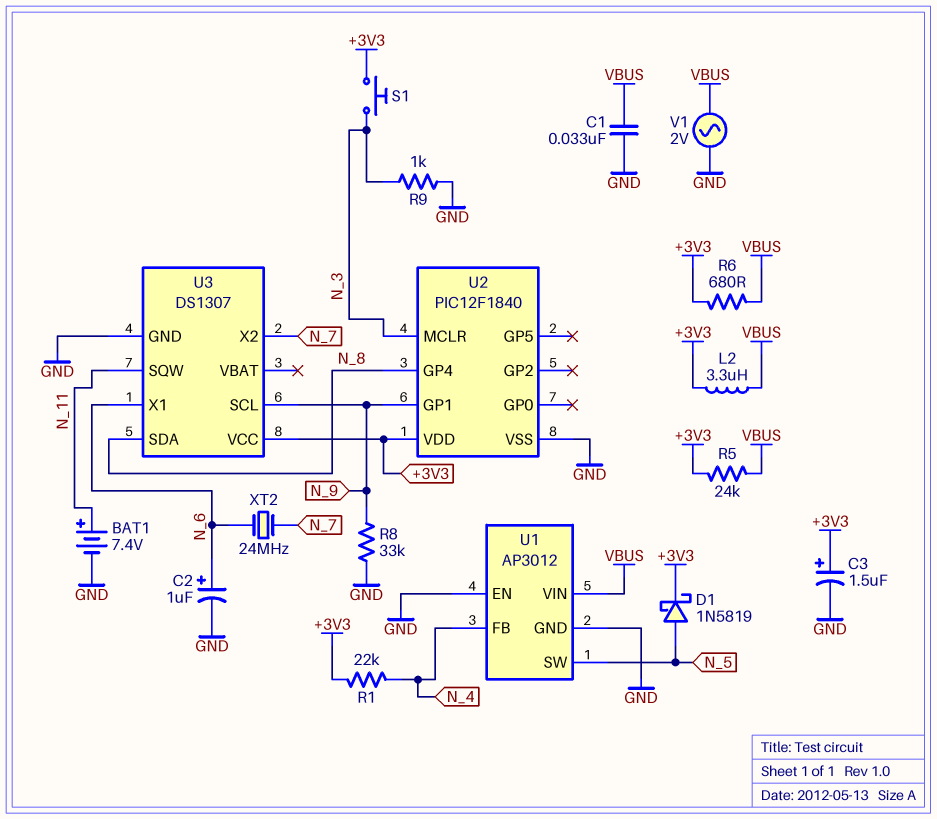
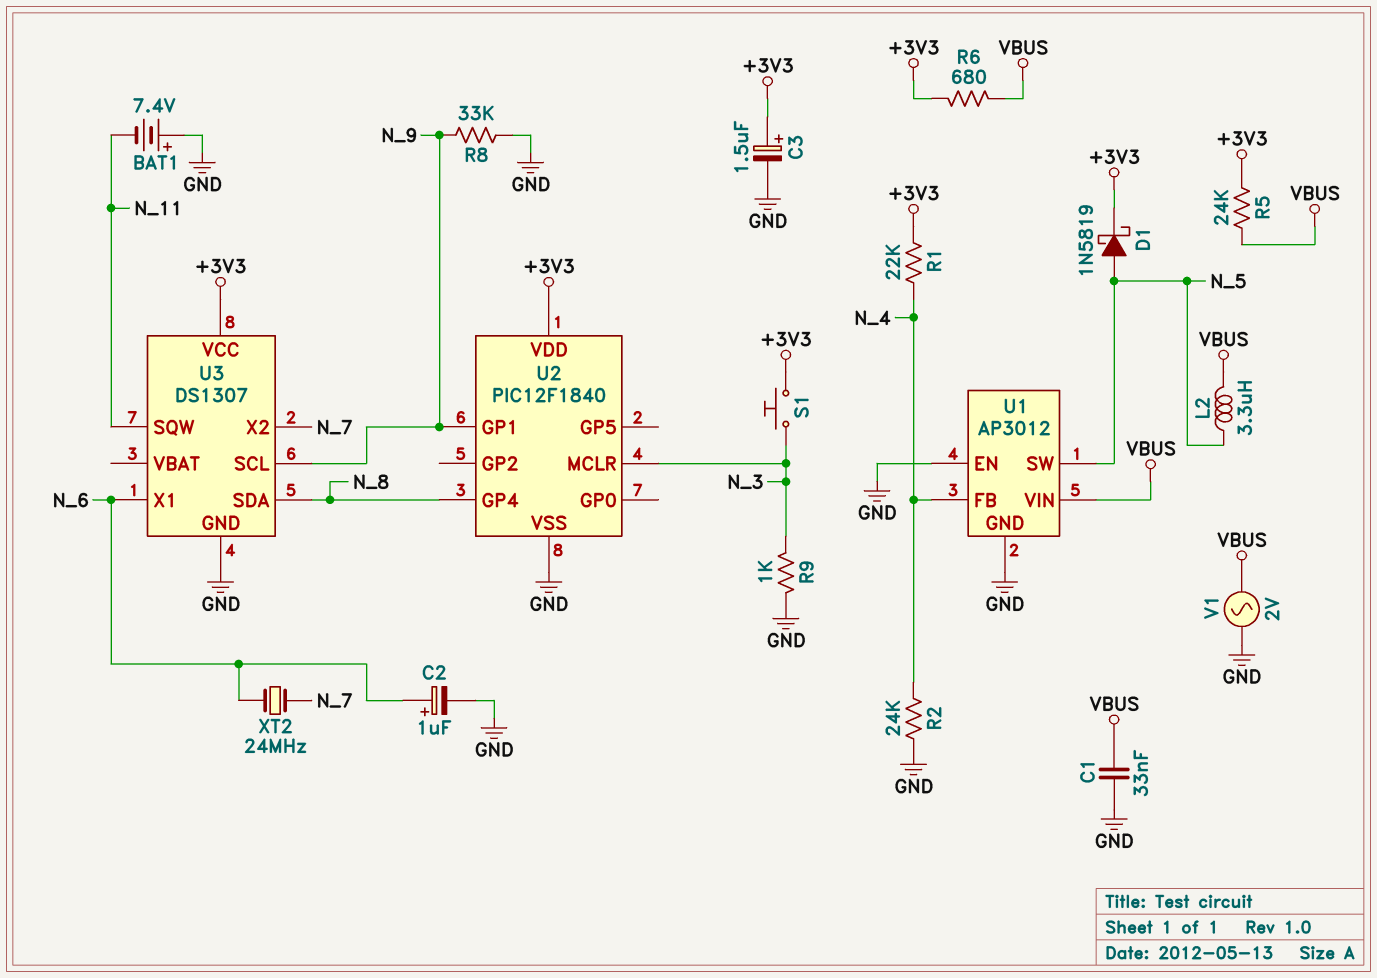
BAT1: 7.4V (plus N_11, minus GND) -> 7.4V (plus GND, minus N_11)
L2: 3.3uH (+3V3, VBUS) -> 3.3uH (N_5, VBUS)
R2: none -> 24k (GND, N_4)

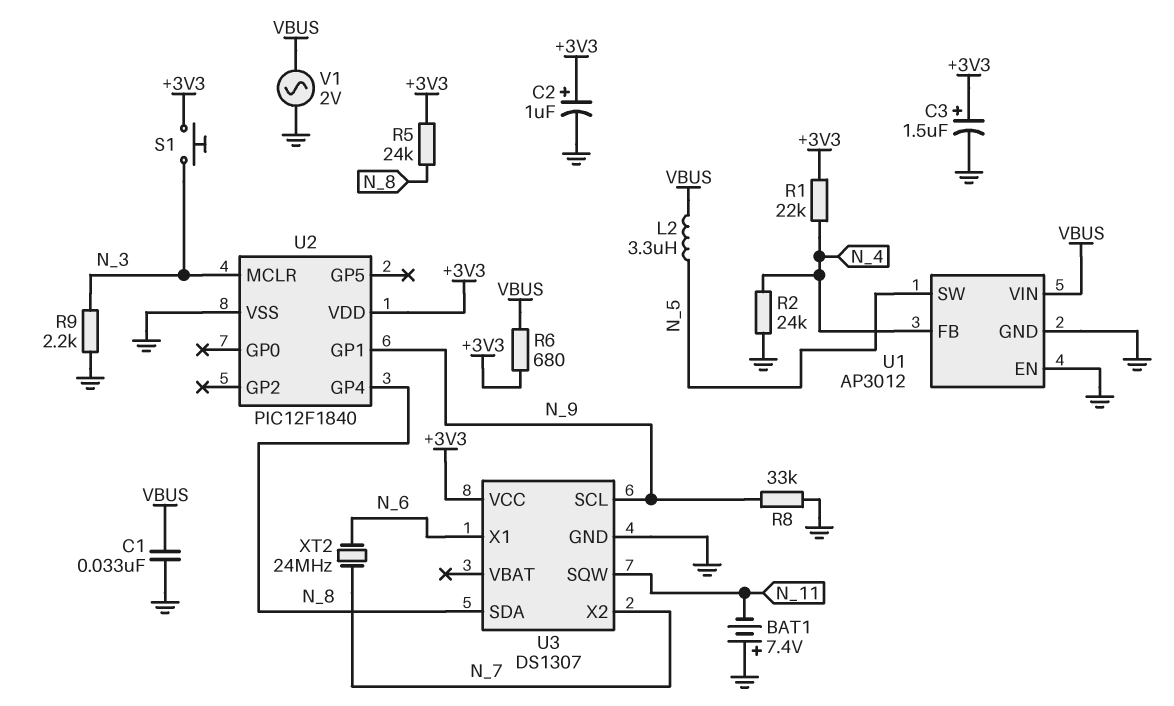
C2: 1uF (plus N_6, minus GND) -> 1uF (plus +3V3, minus GND)
D1: schottky 1N5819 (A N_5, K +3V3) -> none
R5: 24k (+3V3, VBUS) -> 24k (+3V3, N_8)
R9: 1k (GND, N_3) -> 2.2k (GND, N_3)

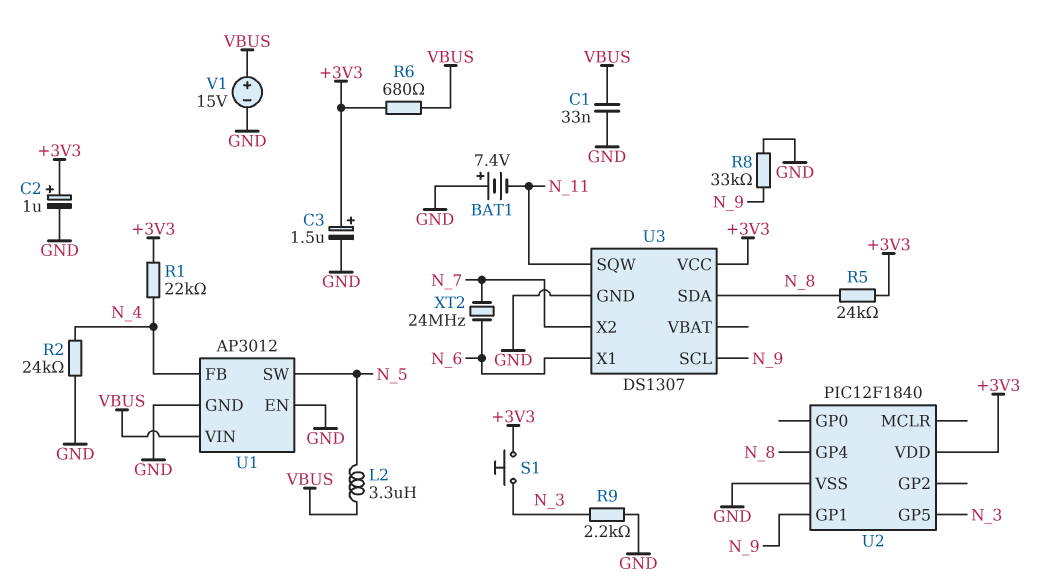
U2 pin GP5: none -> N_3
U2 pin MCLR: N_3 -> none
V1: AC 2V (GND, VBUS) -> 15V (plus VBUS, minus GND)

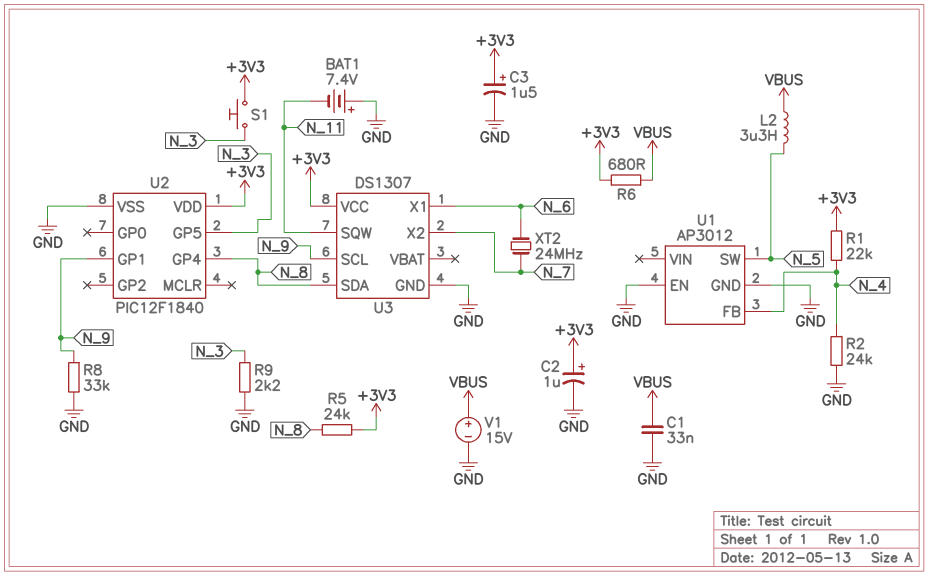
U1 pin VIN: VBUS -> none

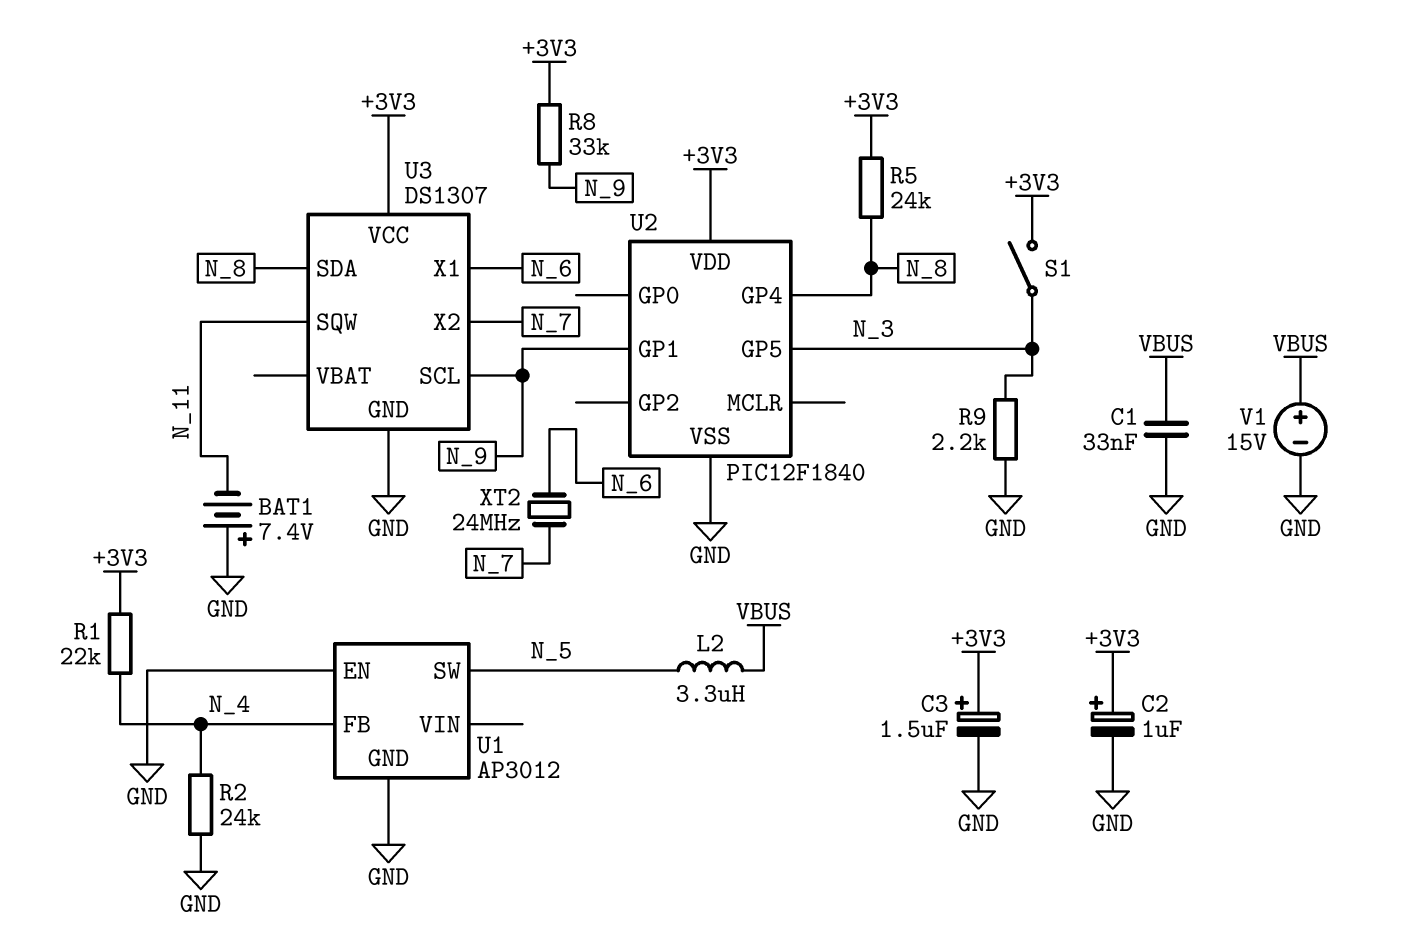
R6: 680 (+3V3, VBUS) -> none
R8: 33k (GND, N_9) -> 33k (+3V3, N_9)
S1: button (+3V3, N_3) -> switch (+3V3, N_3)

